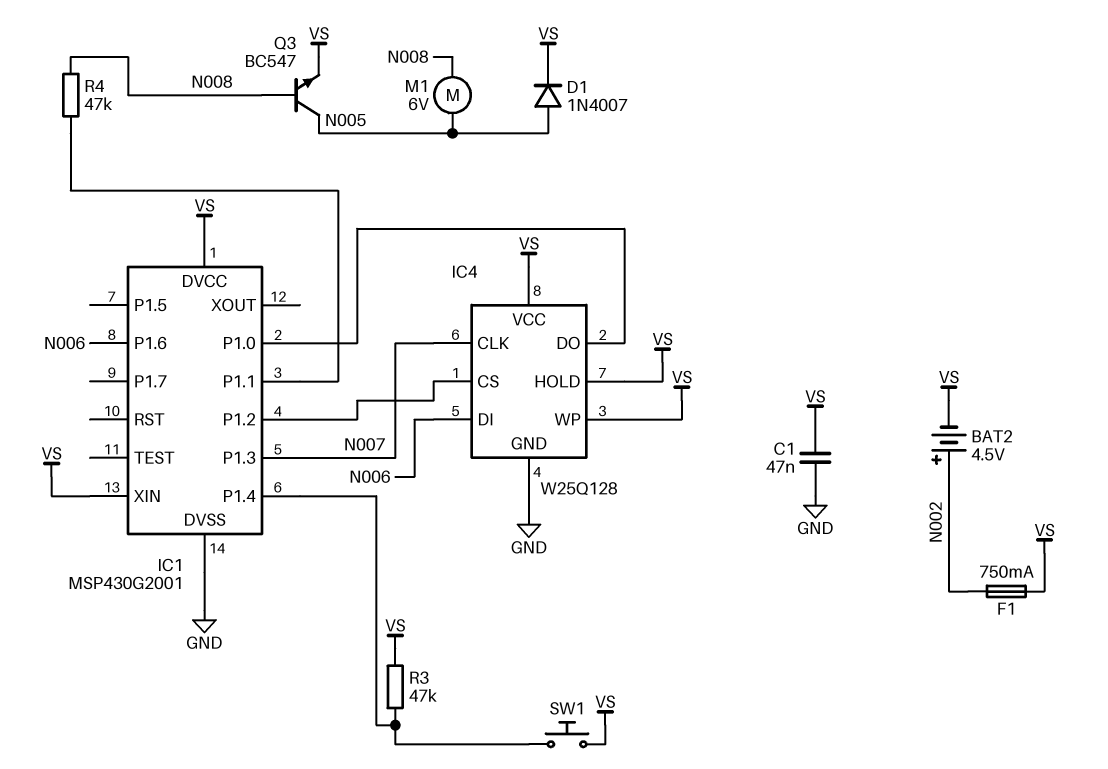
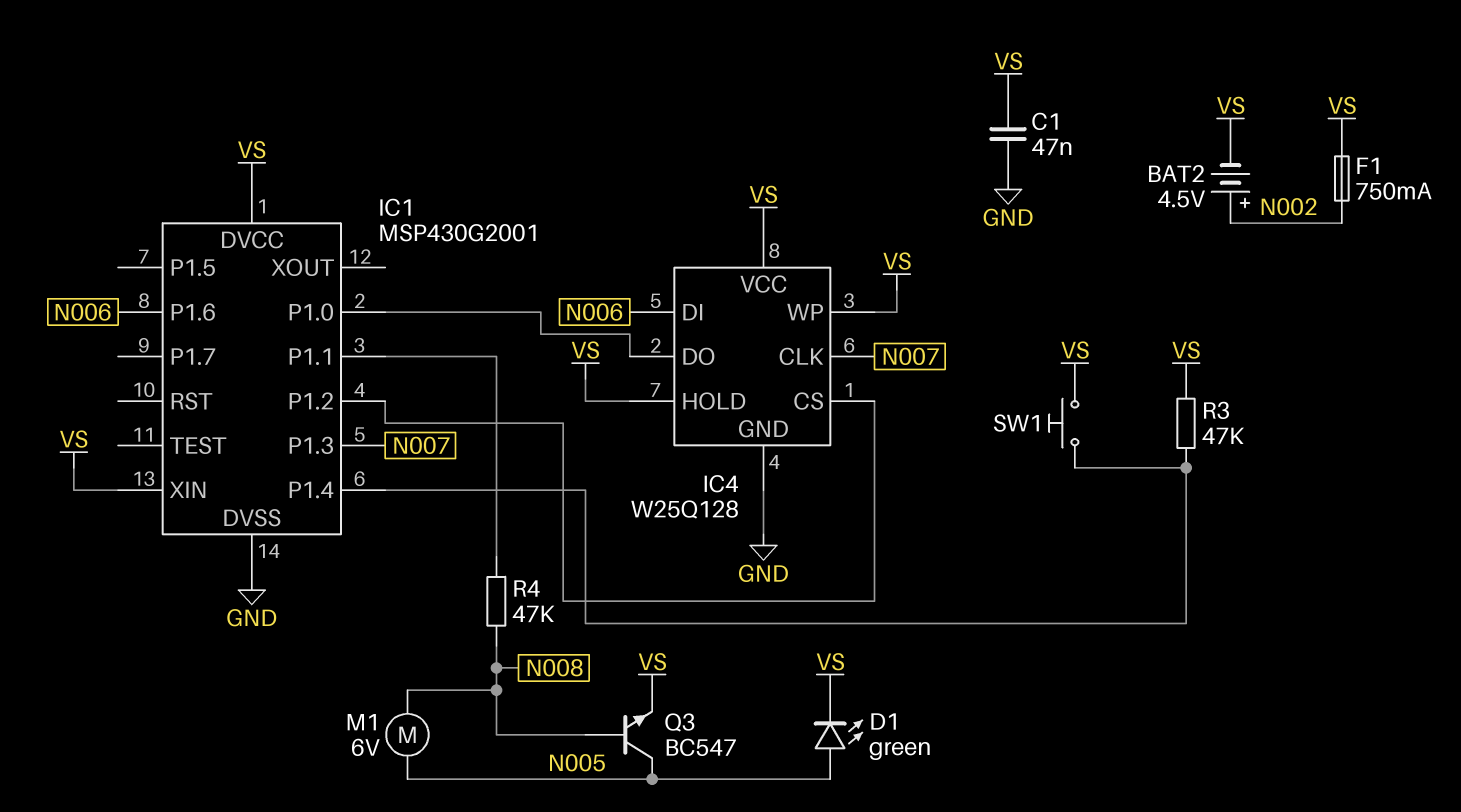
D1: diode 1N4007 (A N005, K VS) -> LED green (A N005, K VS)

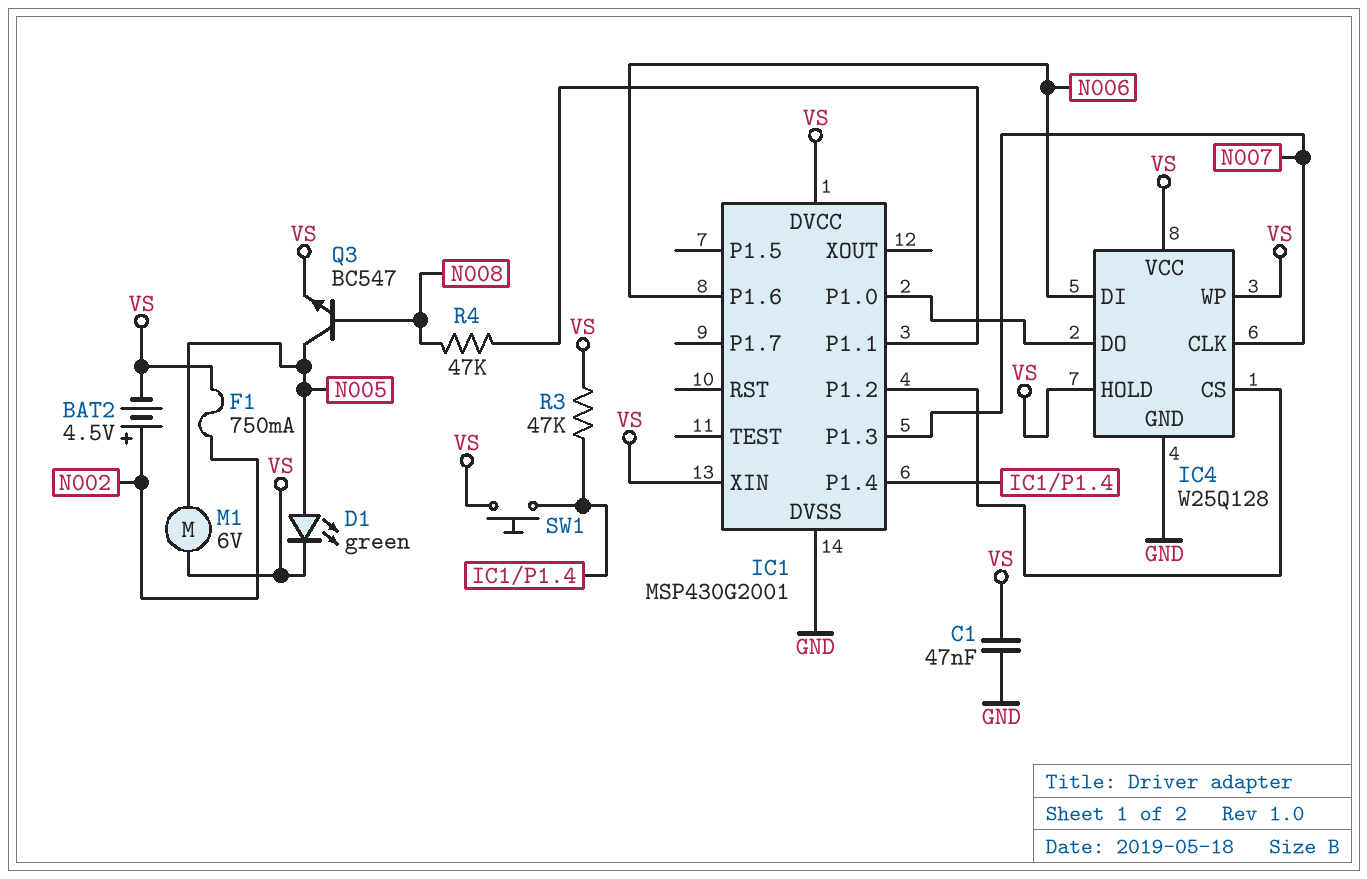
M1: motor 6V (N005, N008) -> motor 6V (N005, VS)

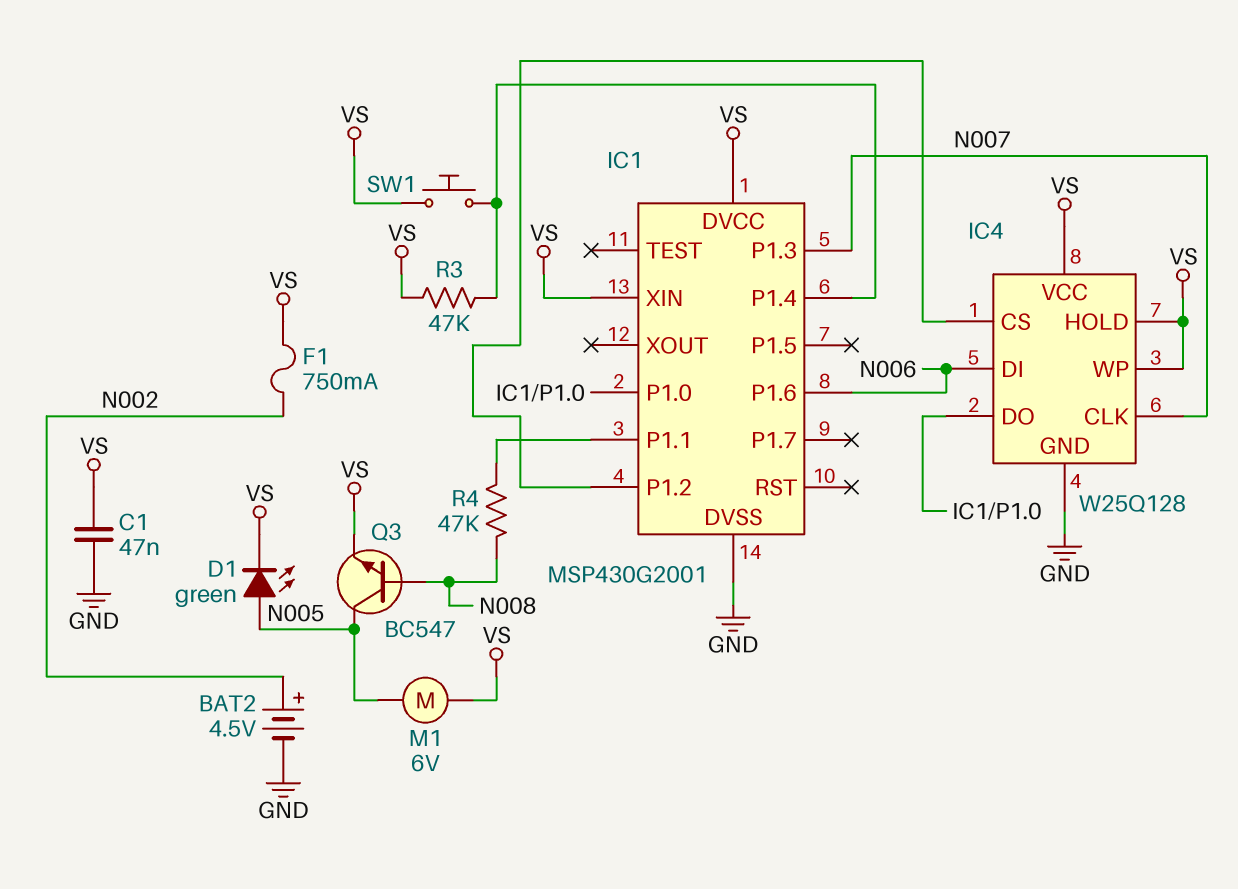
BAT2: 4.5V (plus N002, minus VS) -> 4.5V (plus N002, minus GND)

